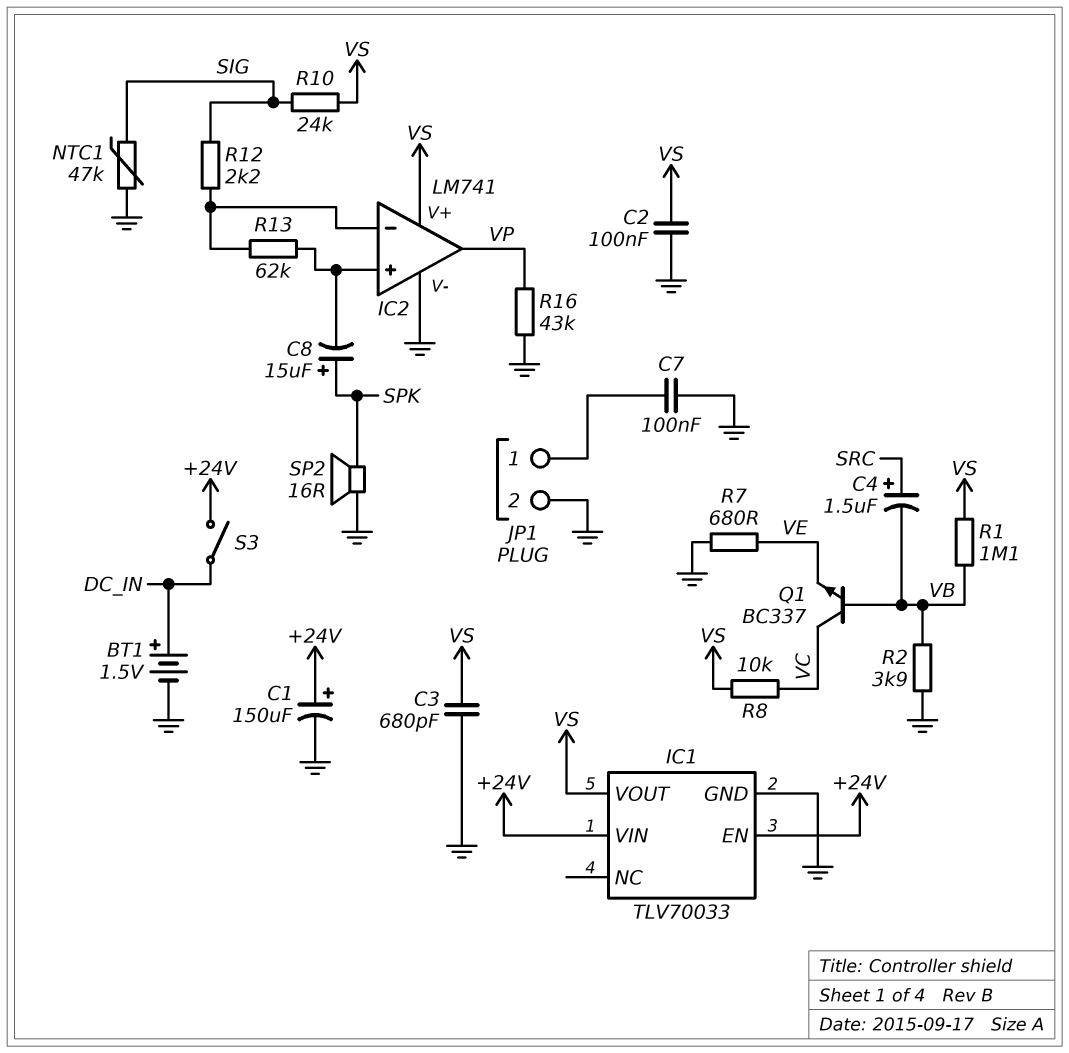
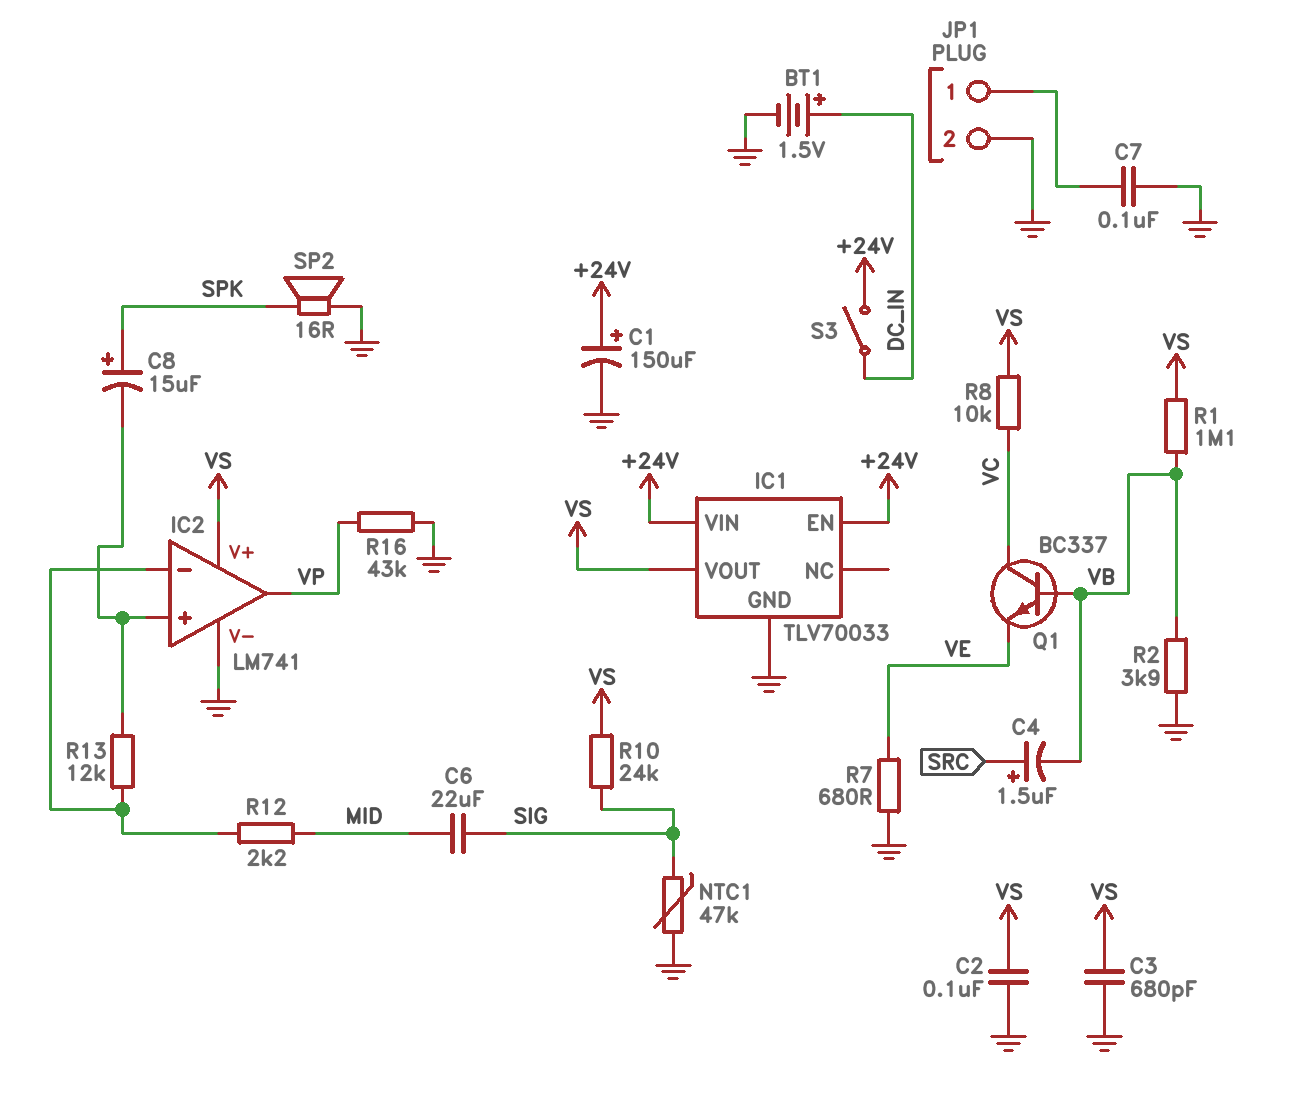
C6: none -> 22uF (MID, SIG)
R12: 2.2k (IC2/in-, SIG) -> 2.2k (IC2/in-, MID)
R13: 62k (IC2/in+, IC2/in-) -> 12k (IC2/in+, IC2/in-)

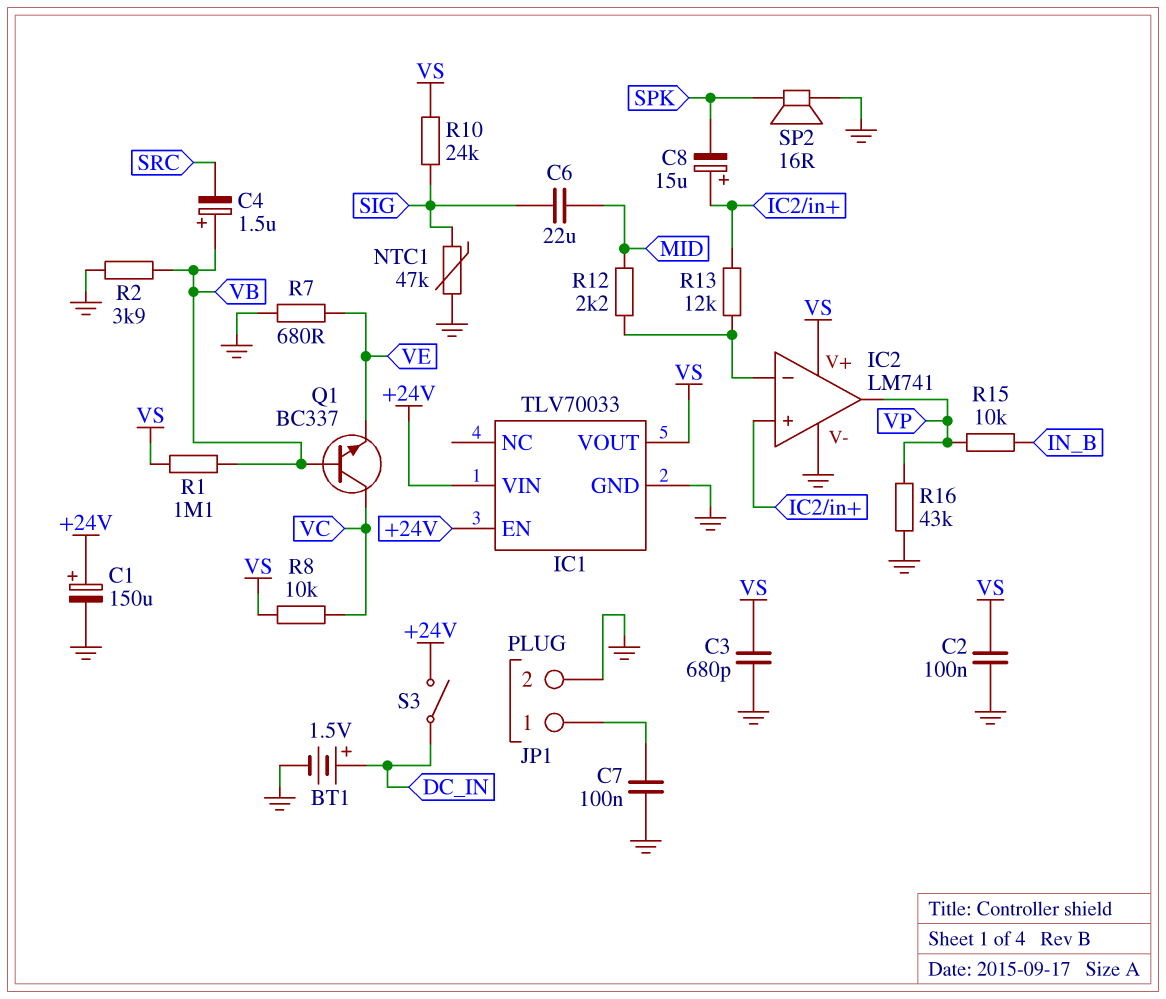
C4: 1.5uF (plus SRC, minus VB) -> 1.5uF (plus VB, minus SRC)
C8: 15uF (plus SPK, minus IC2/in+) -> 15uF (plus IC2/in+, minus SPK)
R15: none -> 10k (IN_B, VP)

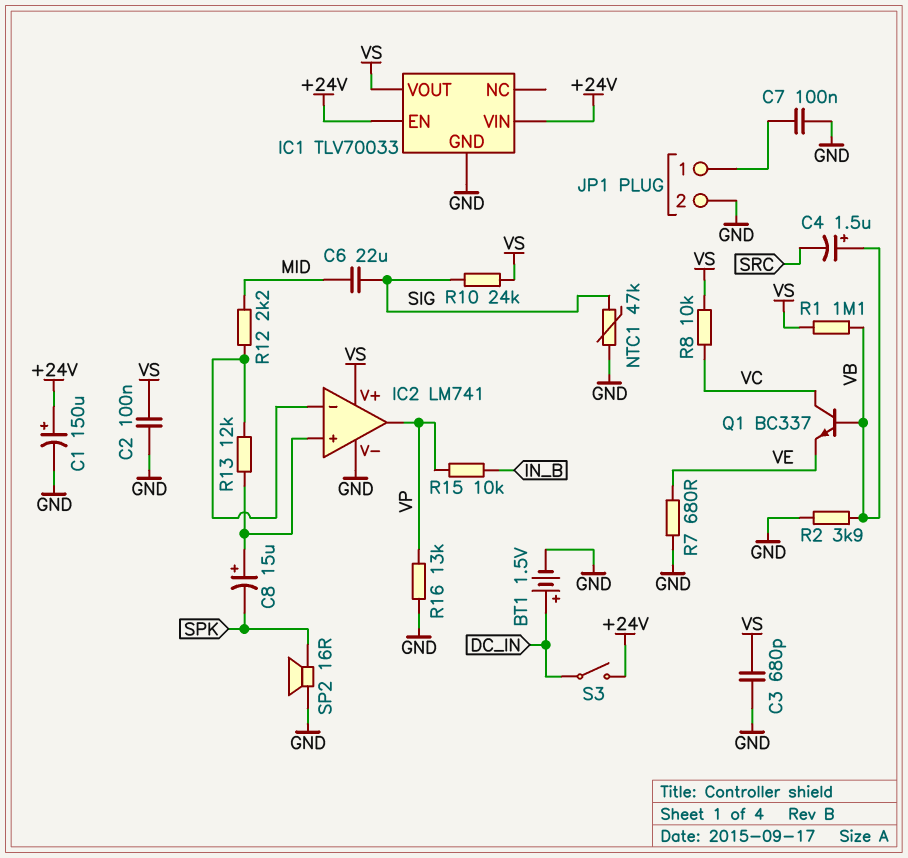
R16: 43k (GND, VP) -> 13k (GND, VP)

